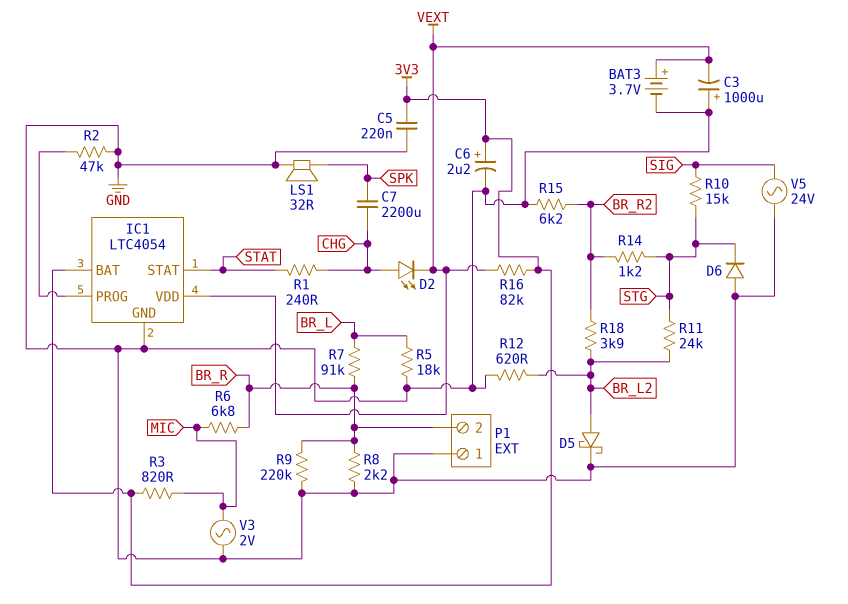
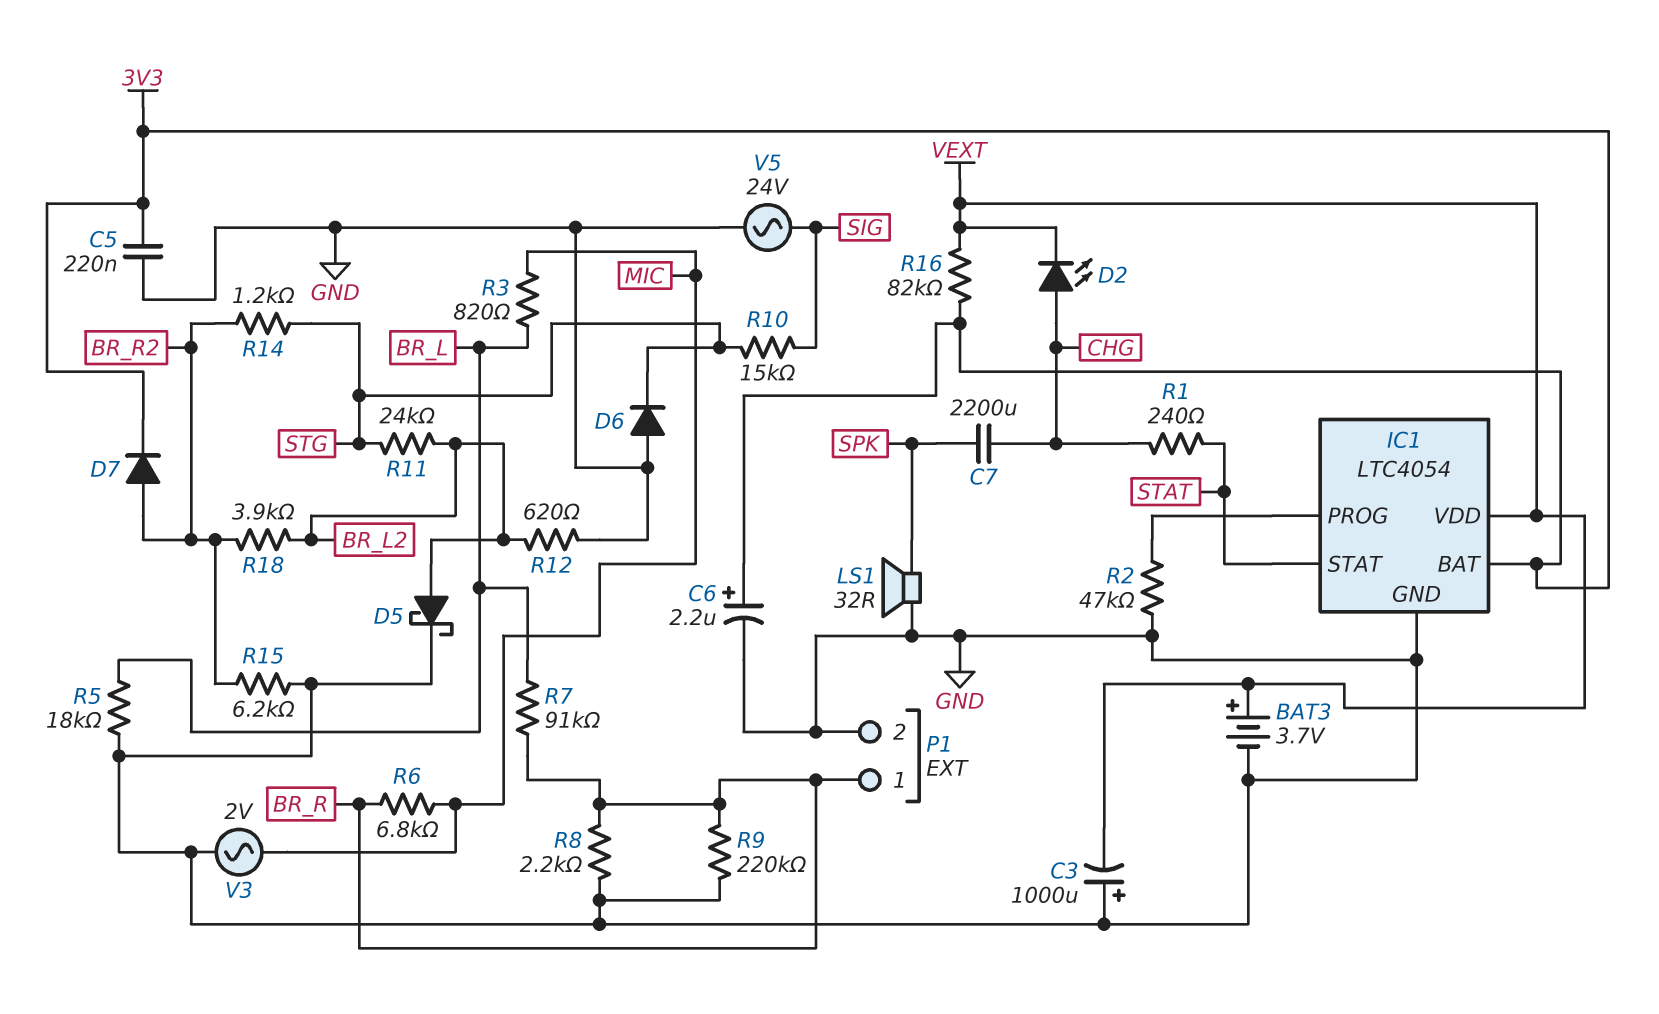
D7: none -> diode (A BR_R2, K 3V3)
P1 pin 1: GND -> BR_R
P1 pin 2: BR_R -> GND
R3: 820 (3V3, MIC) -> 820 (BR_L, MIC)

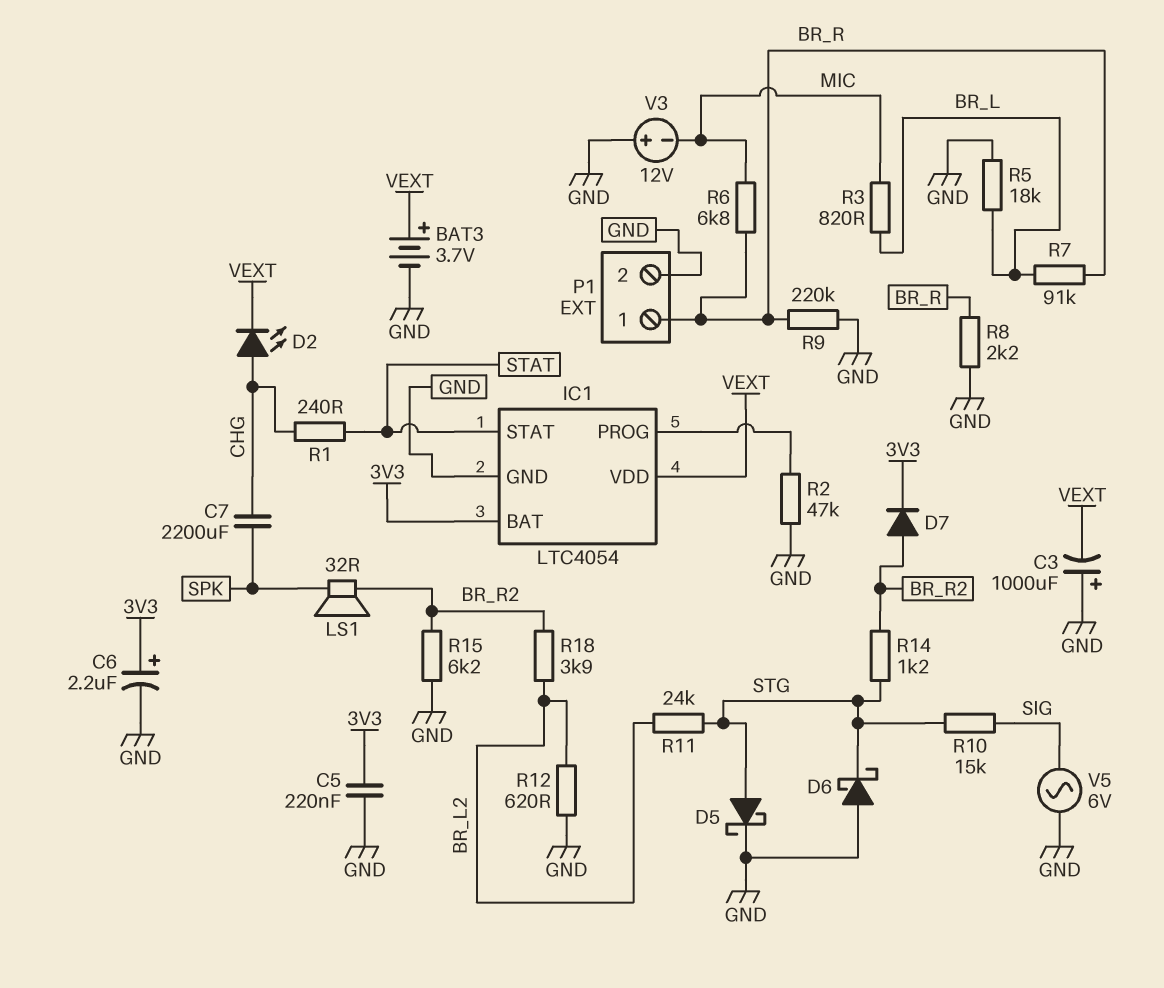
D5: schottky (A BR_L2, K GND) -> schottky (A STG, K GND)
D6: diode (A GND, K STG) -> schottky (A GND, K STG)
LS1: speaker 32R (GND, SPK) -> speaker 32R (BR_R2, SPK)
R16: 82k (3V3, VEXT) -> none
V3: AC 2V (GND, MIC) -> 12V (plus GND, minus MIC)
V5: AC 24V (GND, SIG) -> AC 6V (GND, SIG)

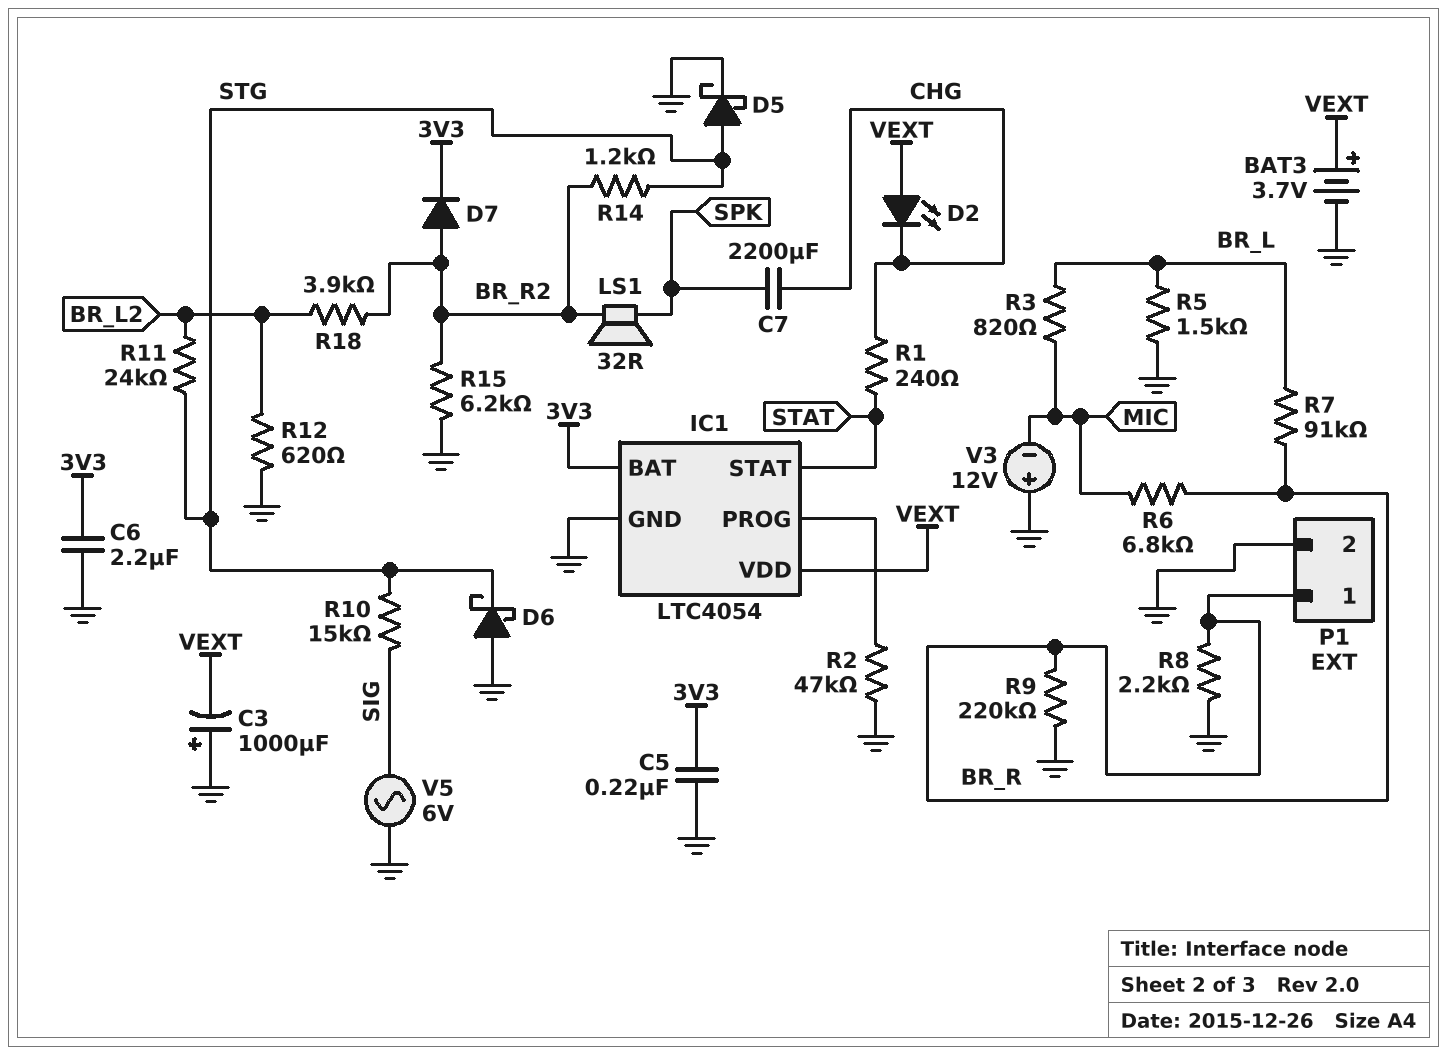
C6: 2.2uF (plus 3V3, minus GND) -> 2.2uF (3V3, GND)
D2: LED (A CHG, K VEXT) -> LED (A VEXT, K CHG)
R5: 18k (BR_L, GND) -> 1.5k (BR_L, GND)

